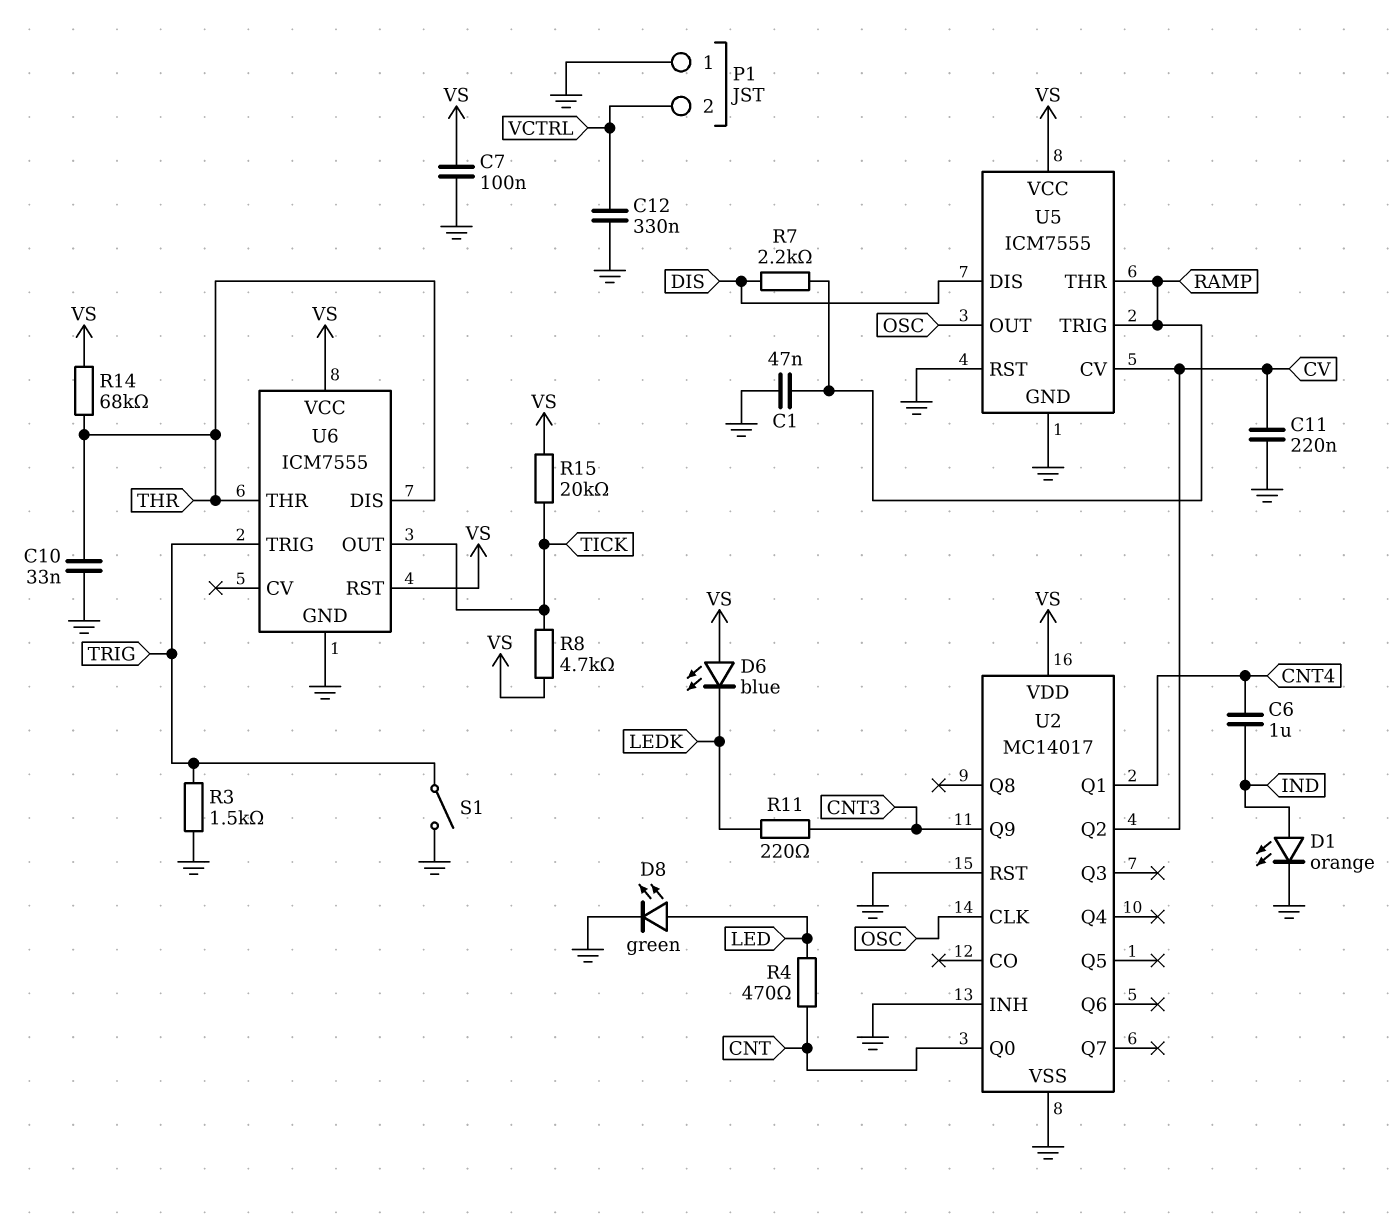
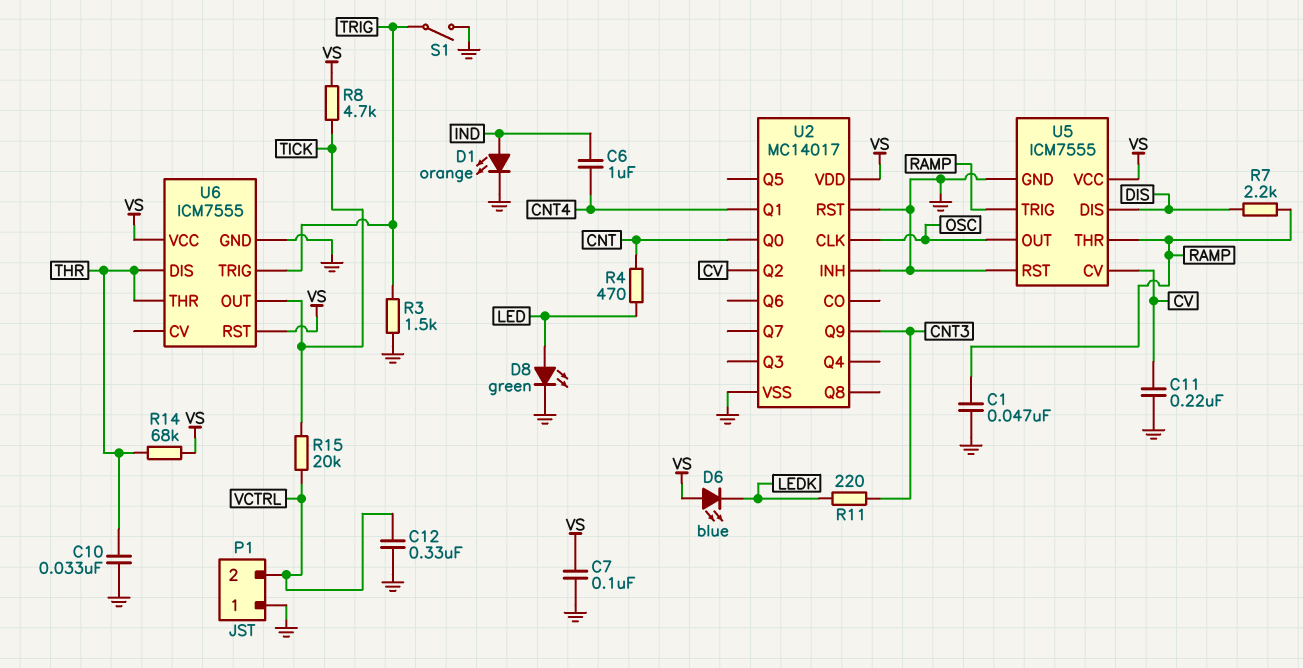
R15: 20k (TICK, VS) -> 20k (TICK, VCTRL)

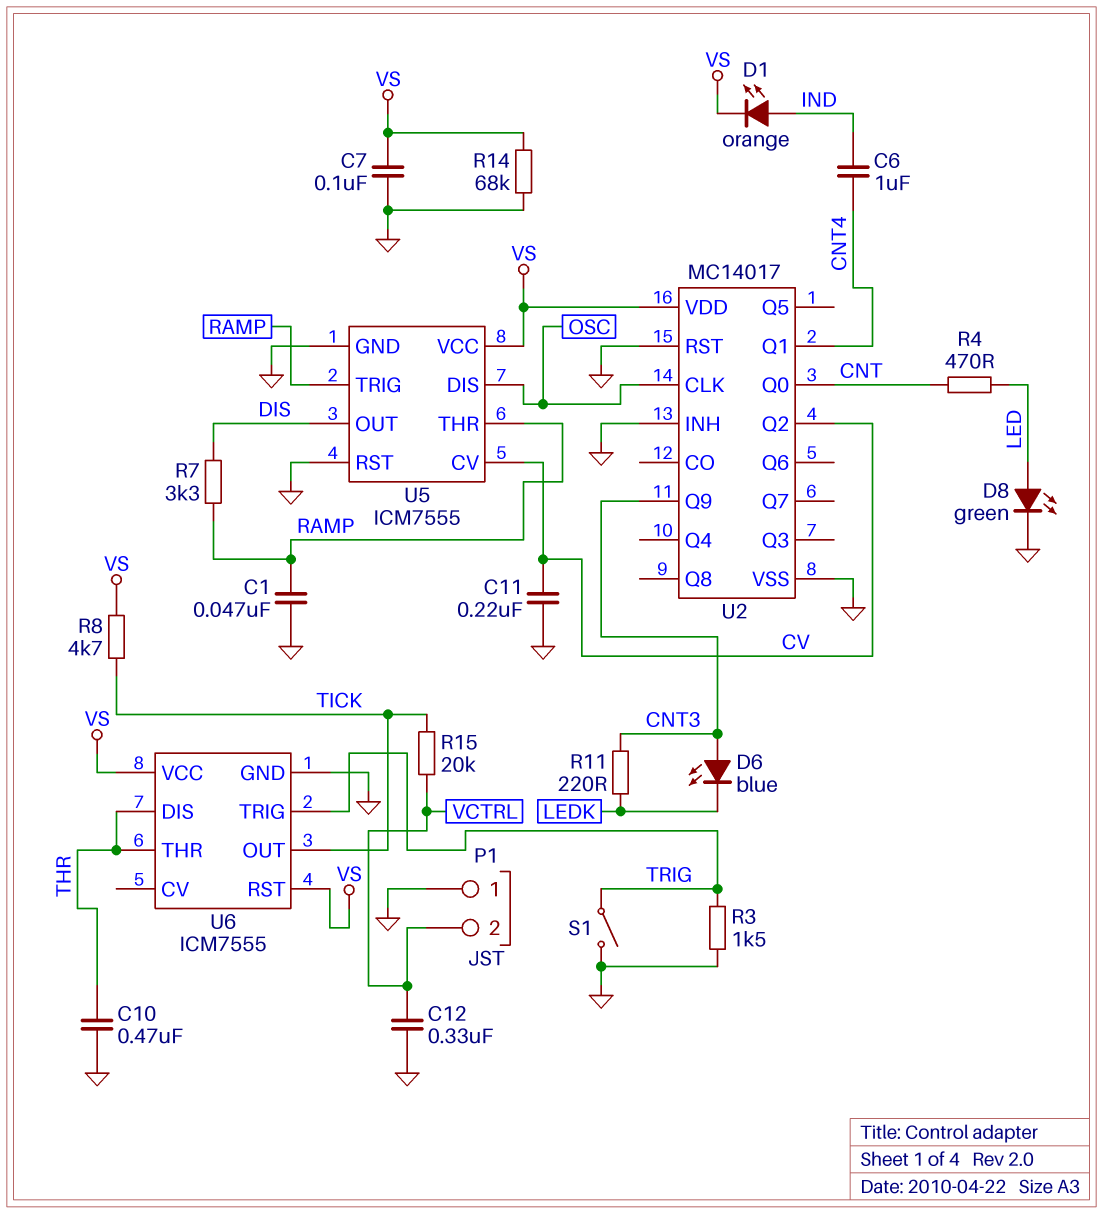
C10: 33nF (GND, THR) -> 470nF (GND, THR)
D1: LED orange (A IND, K GND) -> LED orange (A IND, K VS)
D6: LED blue (A VS, K LEDK) -> LED blue (A CNT3, K LEDK)
R7: 2.2k (DIS, RAMP) -> 3.3k (DIS, RAMP)
R14: 68k (THR, VS) -> 68k (GND, VS)
U5 pin DIS: DIS -> OSC
U5 pin OUT: OSC -> DIS

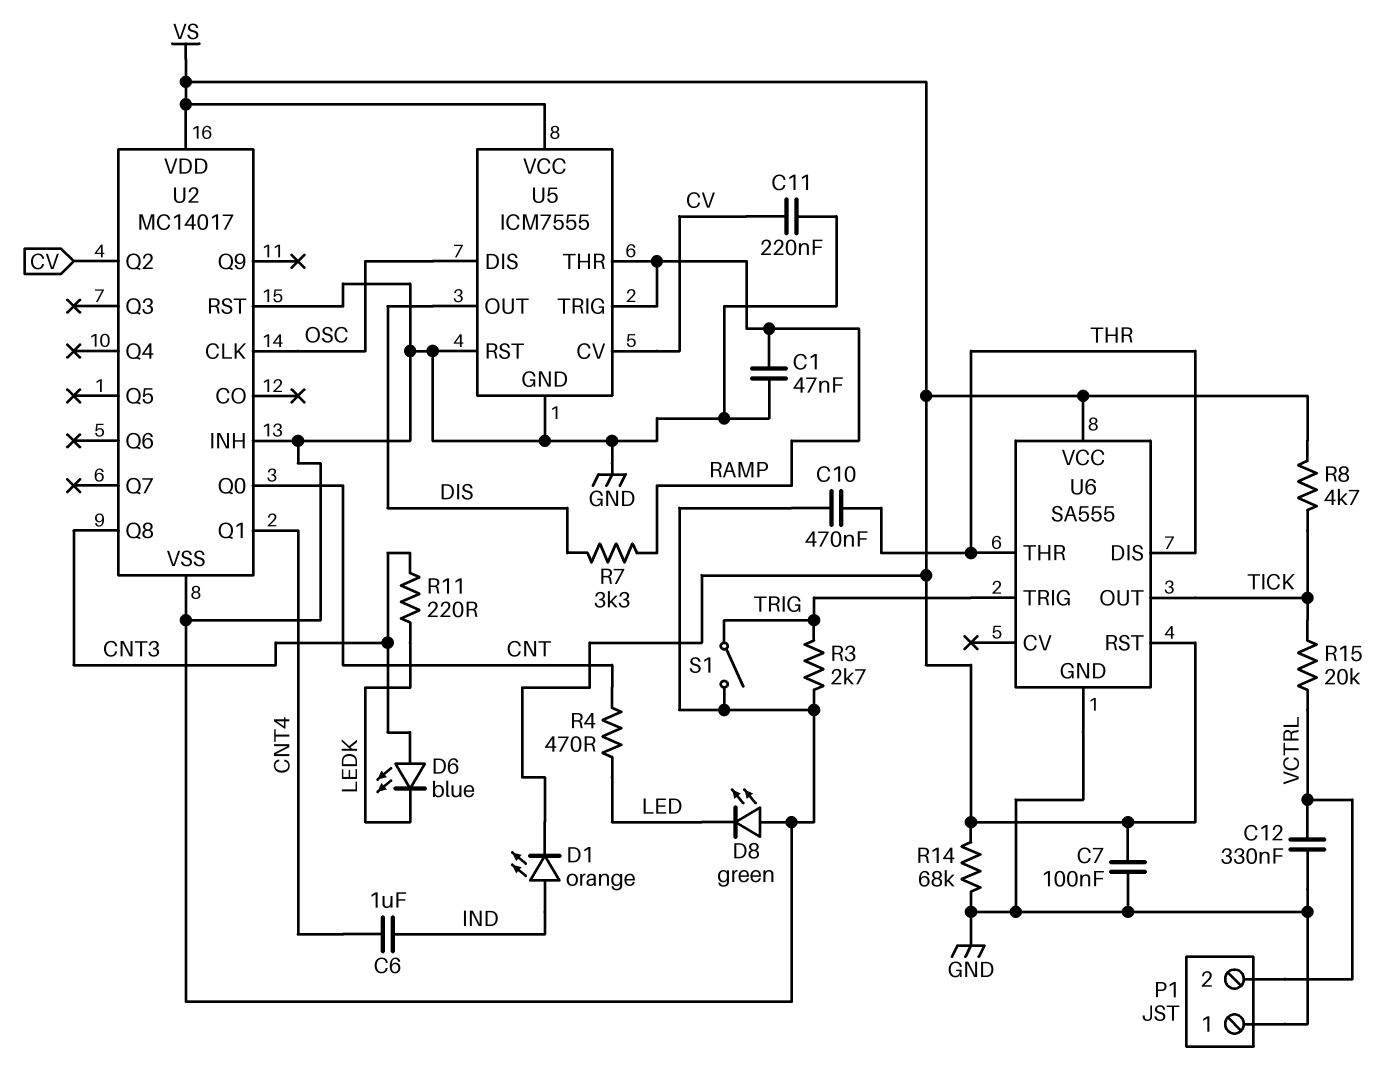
D8: LED green (A LED, K GND) -> LED green (A GND, K LED)
R3: 1.5k (GND, TRIG) -> 2.7k (GND, TRIG)
U2 pin Q8: none -> CNT3
U2 pin Q9: CNT3 -> none
U6: ICM7555 -> SA555

